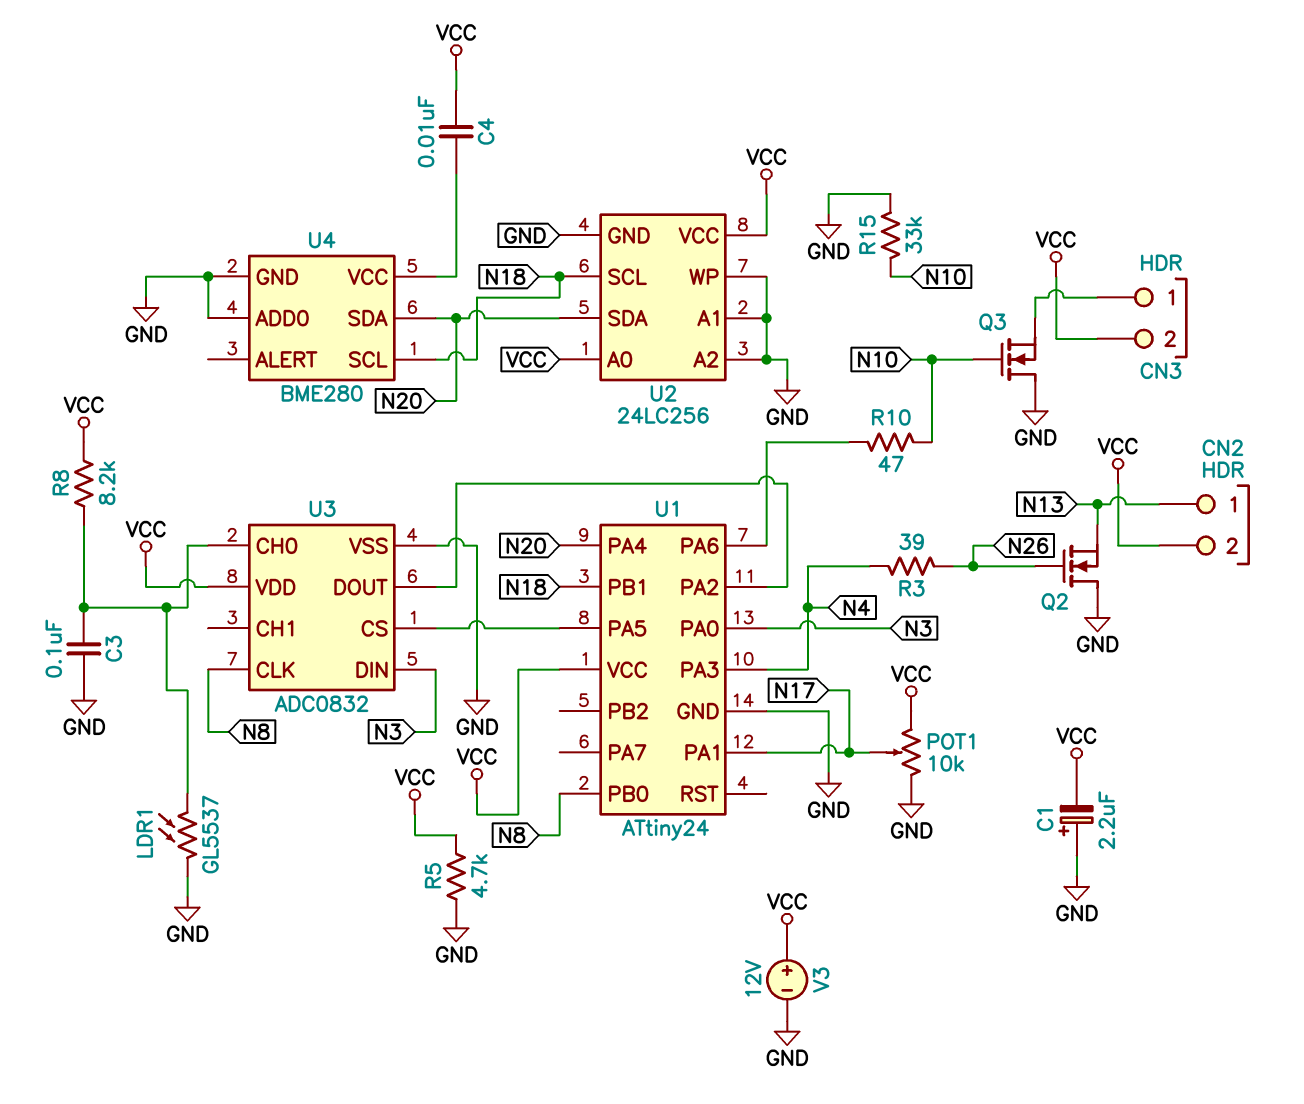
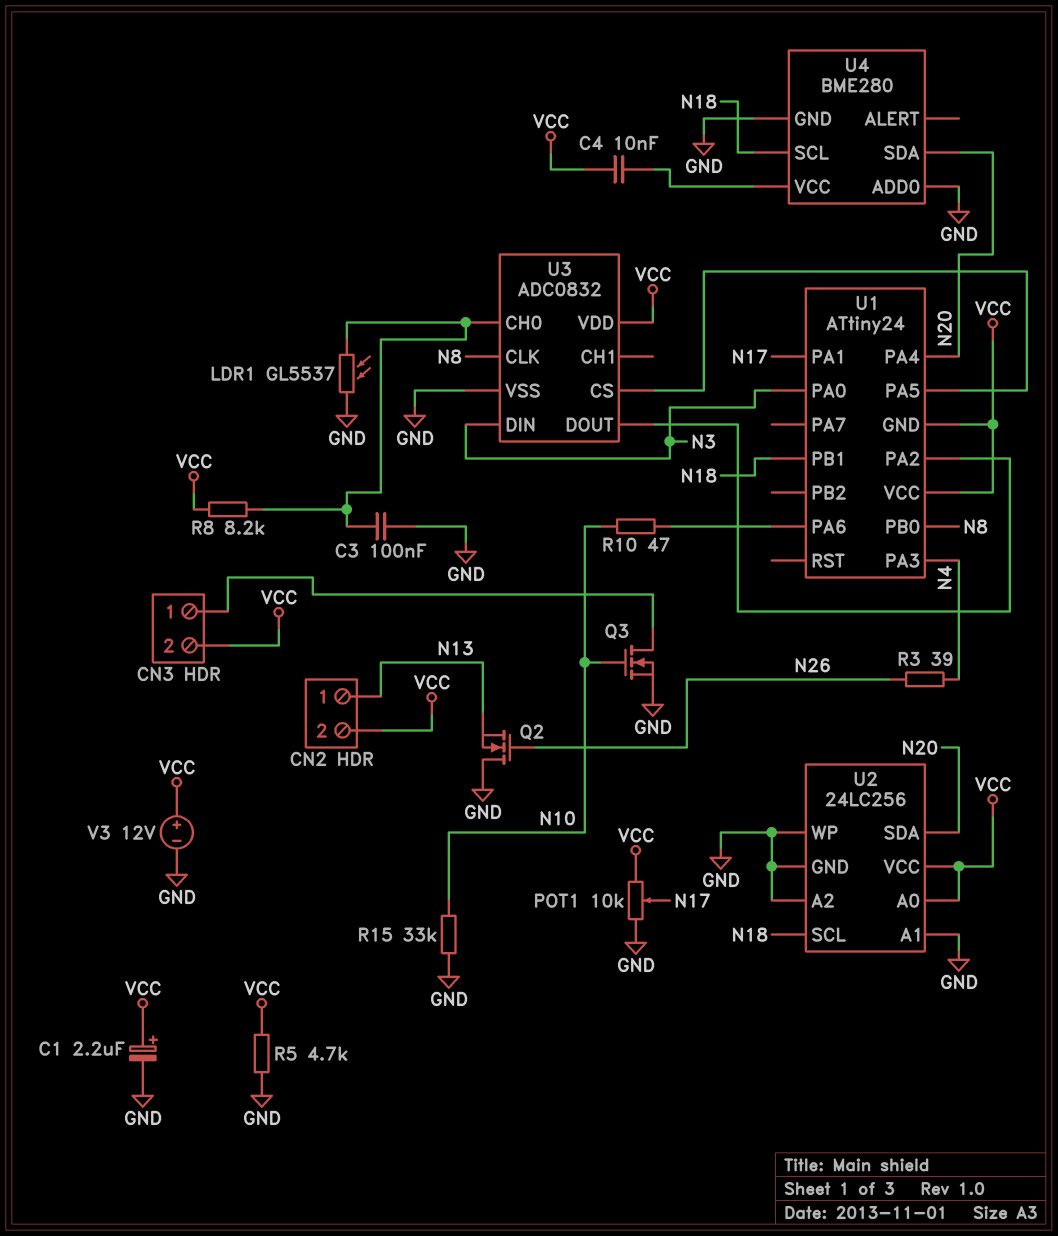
C1: 2.2uF (plus GND, minus VCC) -> 2.2uF (plus VCC, minus GND)
Q3: NMOS (G N10, D GND, S CN3/1) -> NMOS (G N10, D CN3/1, S GND)
U1 pin GND: GND -> VCC

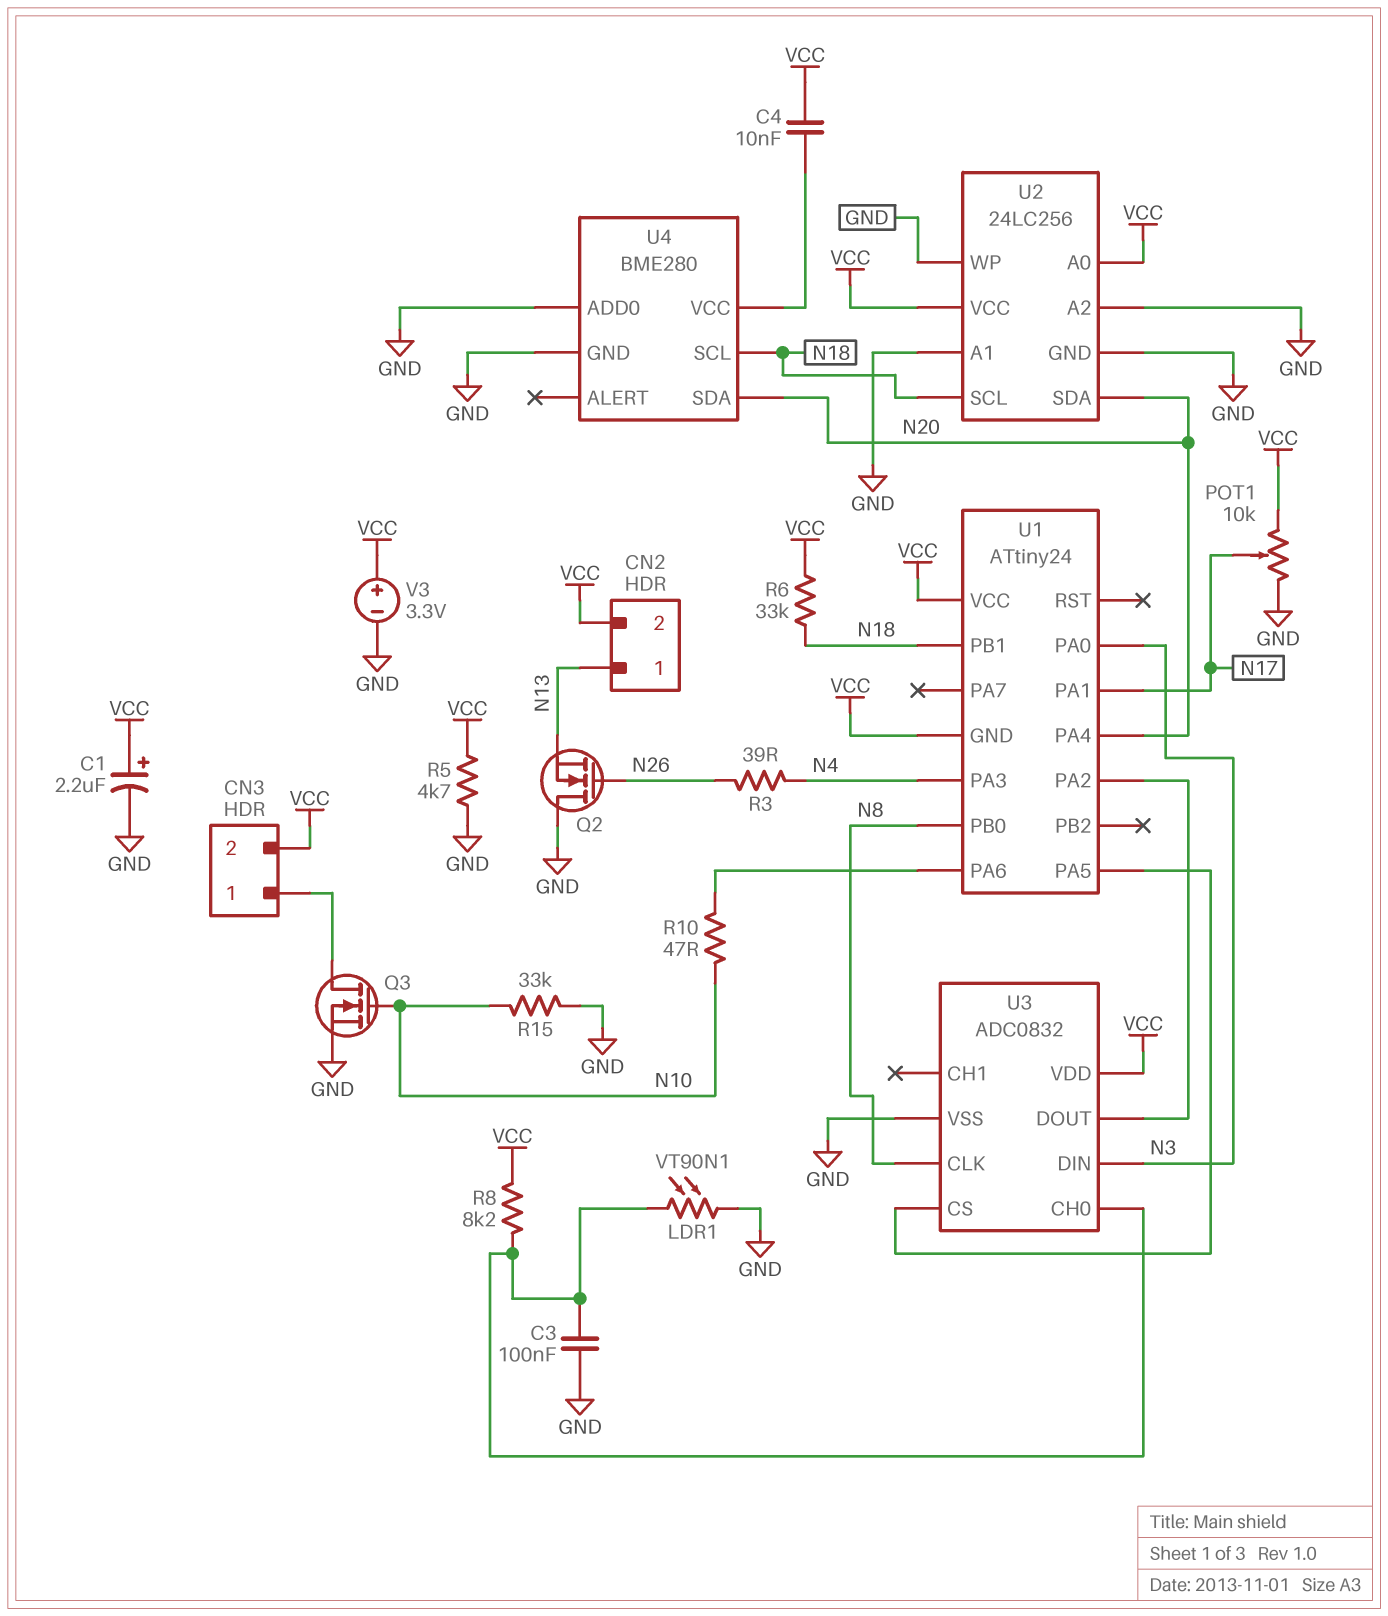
LDR1: GL5537 (GND, U3/CH0) -> VT90N1 (GND, U3/CH0)
R6: none -> 33k (N18, VCC)
V3: 12V (plus VCC, minus GND) -> 3.3V (plus VCC, minus GND)

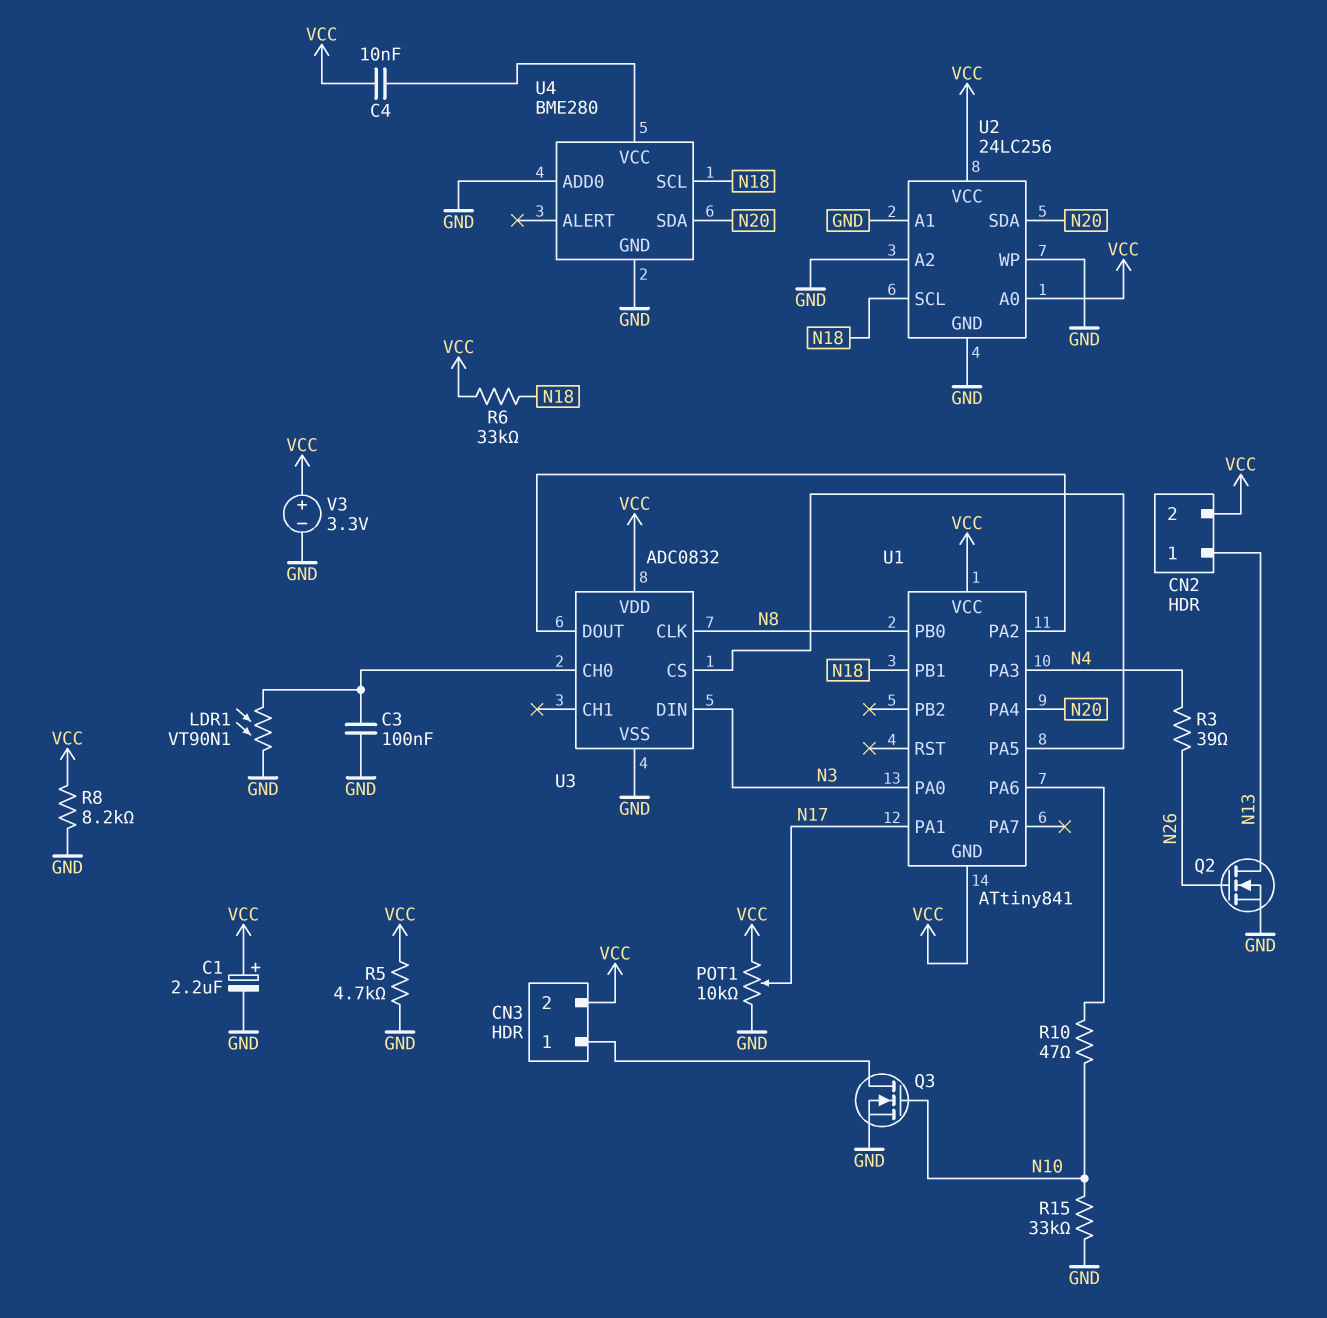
Q2: NMOS (G N26, D GND, S N13) -> NMOS (G N26, D N13, S GND)
R8: 8.2k (U3/CH0, VCC) -> 8.2k (GND, VCC)
U1: ATtiny24 -> ATtiny841

